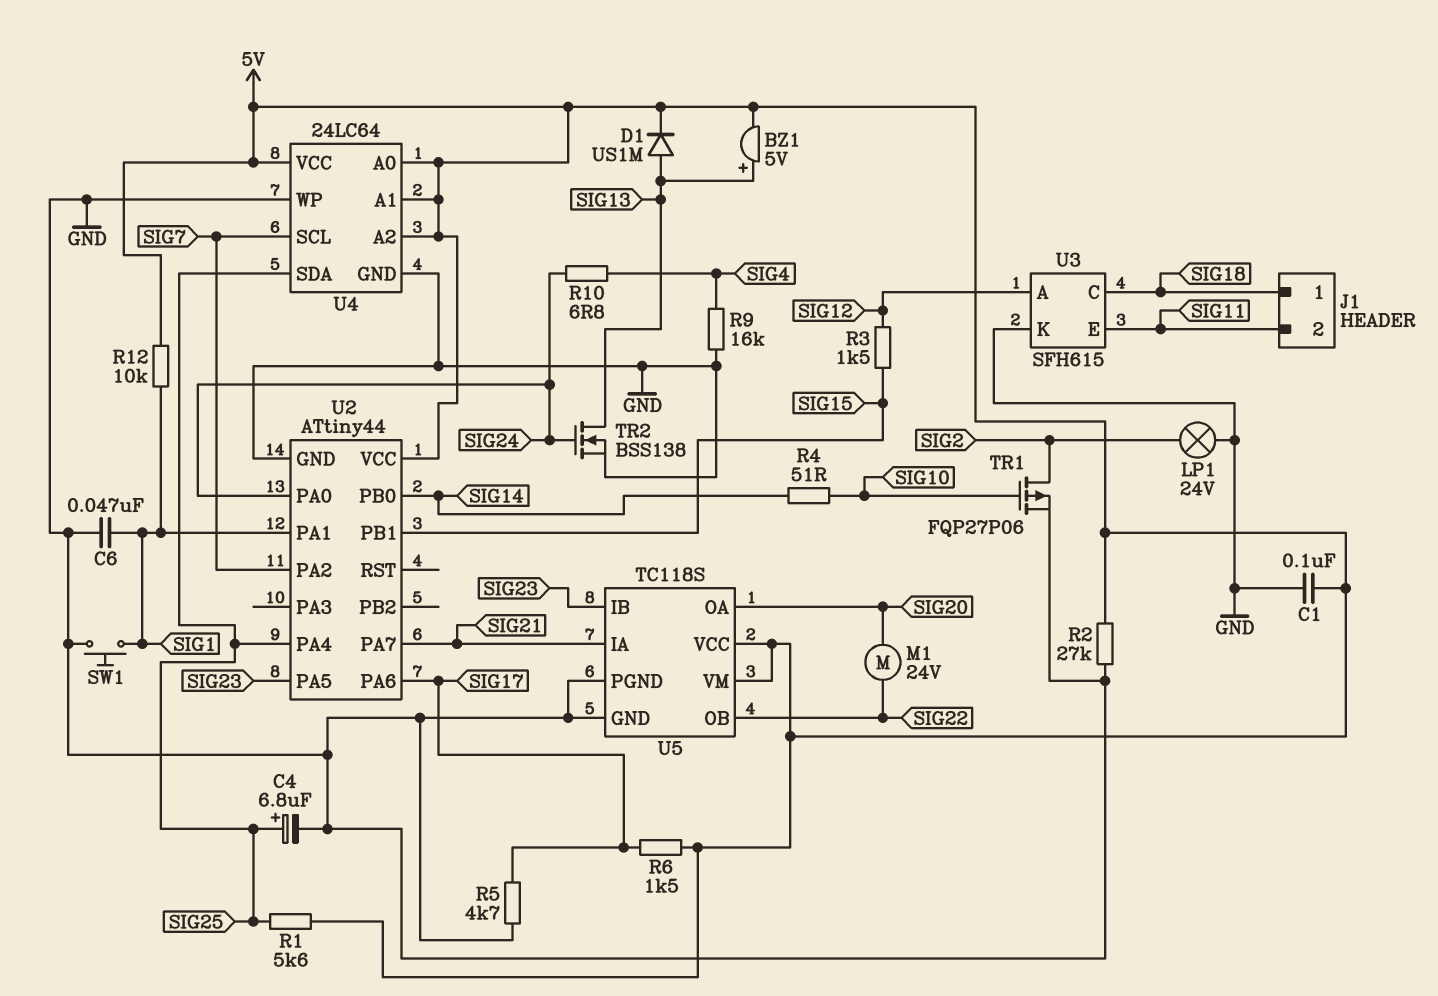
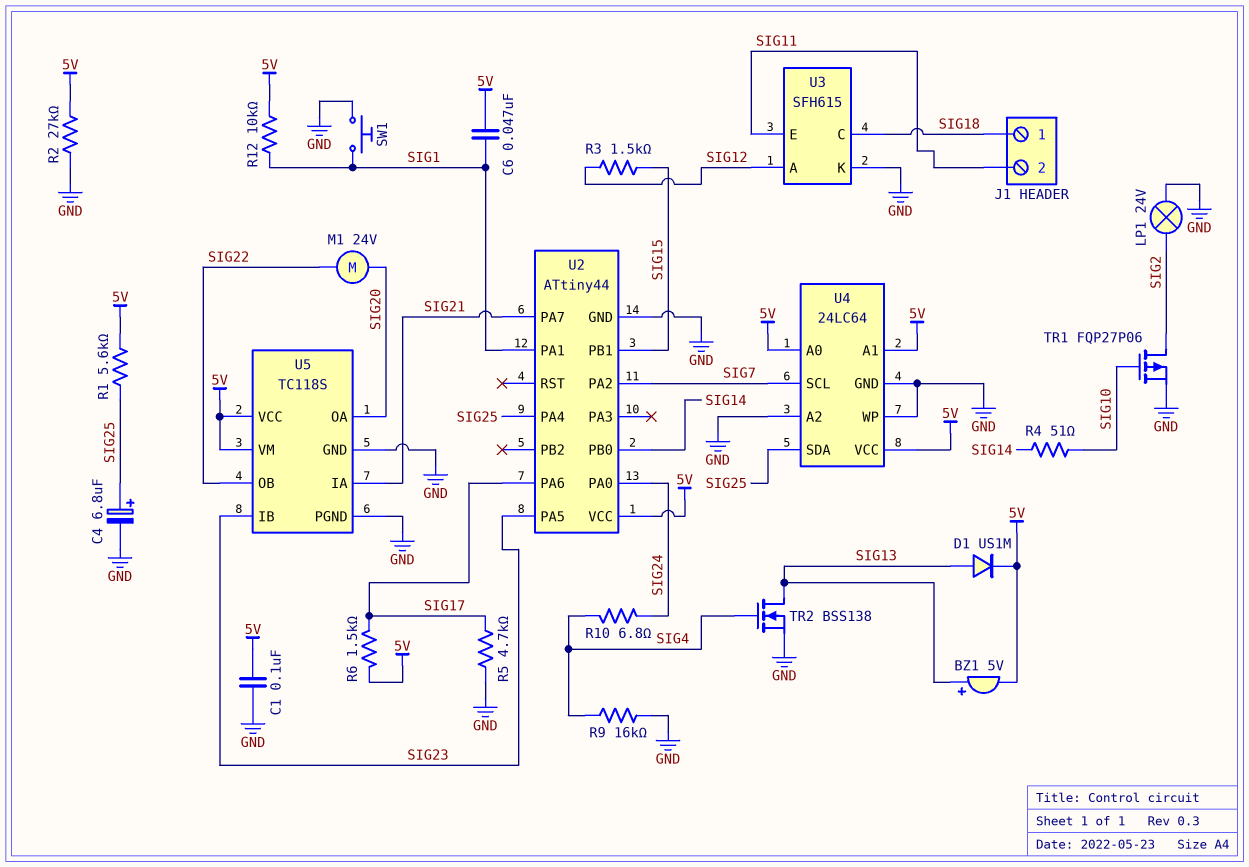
C6: 47nF (GND, SIG1) -> 47nF (5V, SIG1)
TR2: NMOS BSS138 (G SIG24, D SIG13, S GND) -> NMOS BSS138 (G SIG4, D SIG13, S GND)
U4 pin A2: 5V -> GND

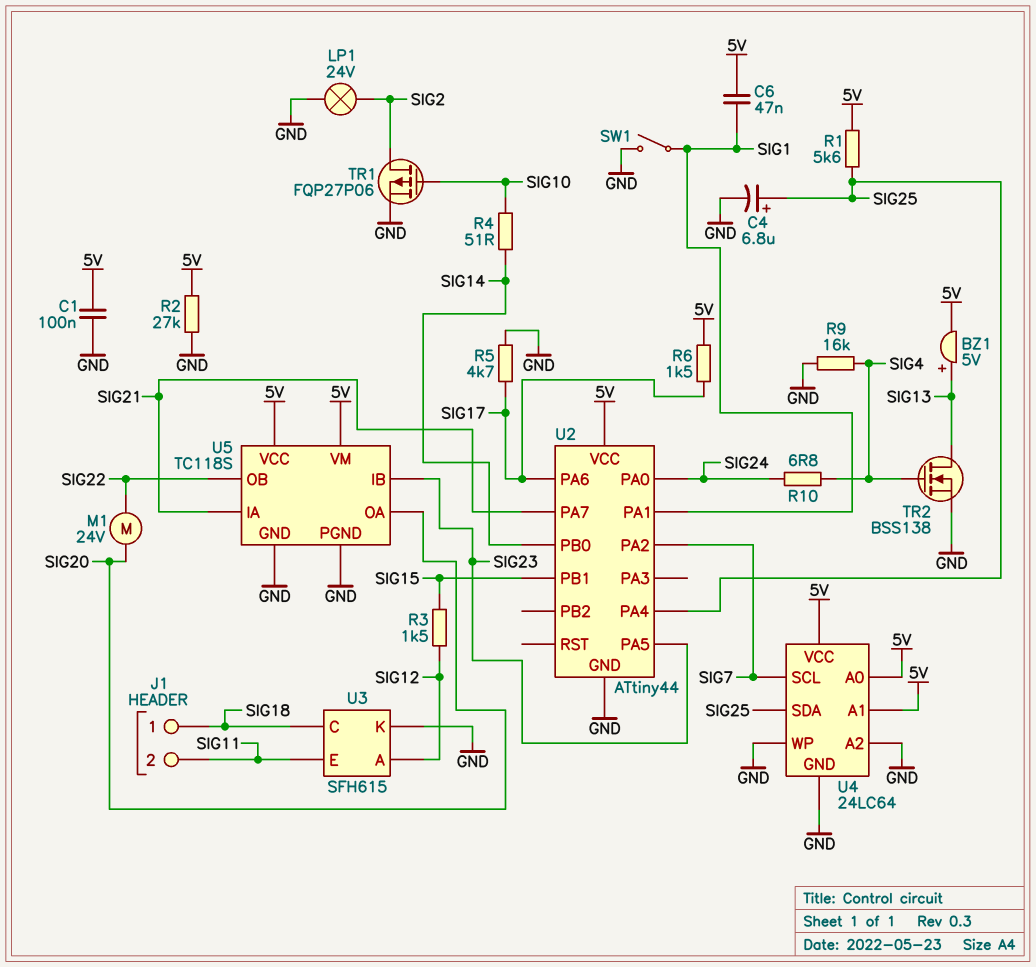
D1: diode US1M (A SIG13, K 5V) -> none
R12: 10k (5V, SIG1) -> none
SW1: button (GND, SIG1) -> switch (GND, SIG1)

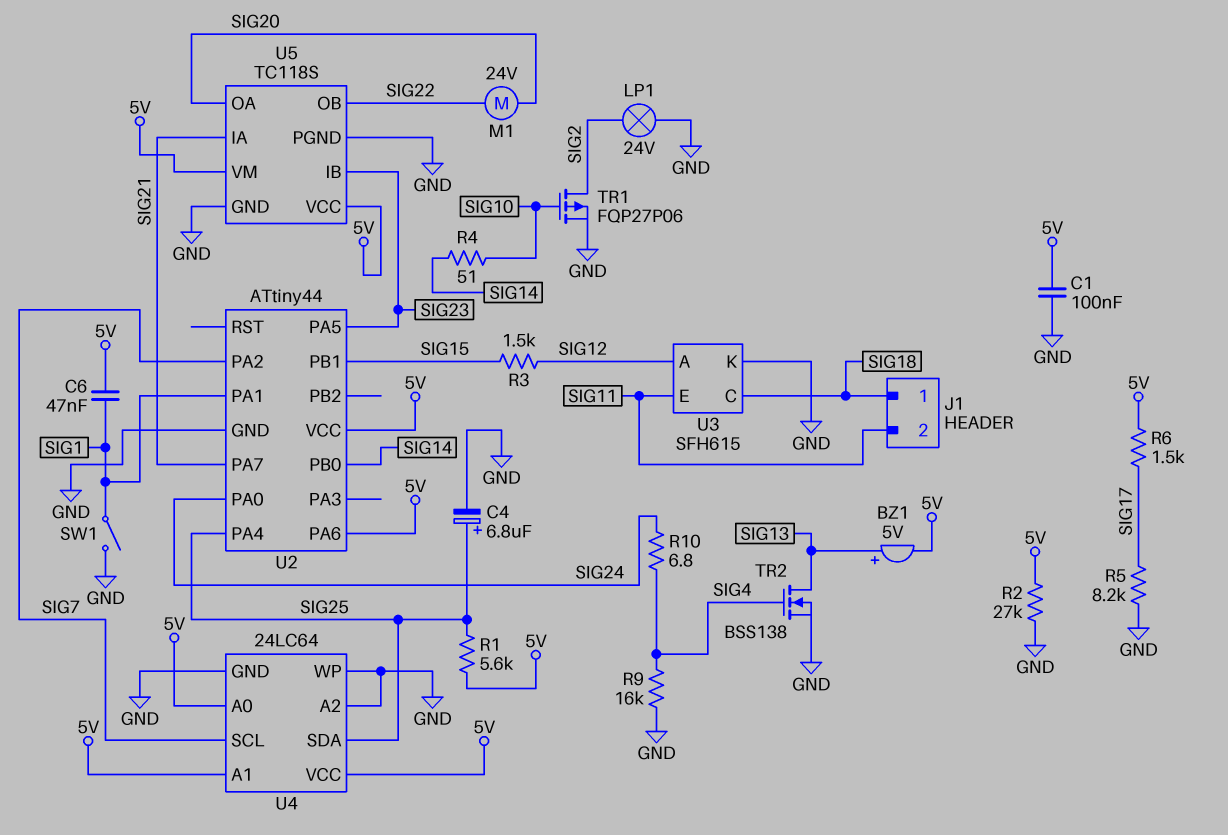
R5: 4.7k (GND, SIG17) -> 8.2k (GND, SIG17)
U2 pin PA6: SIG17 -> 5V

